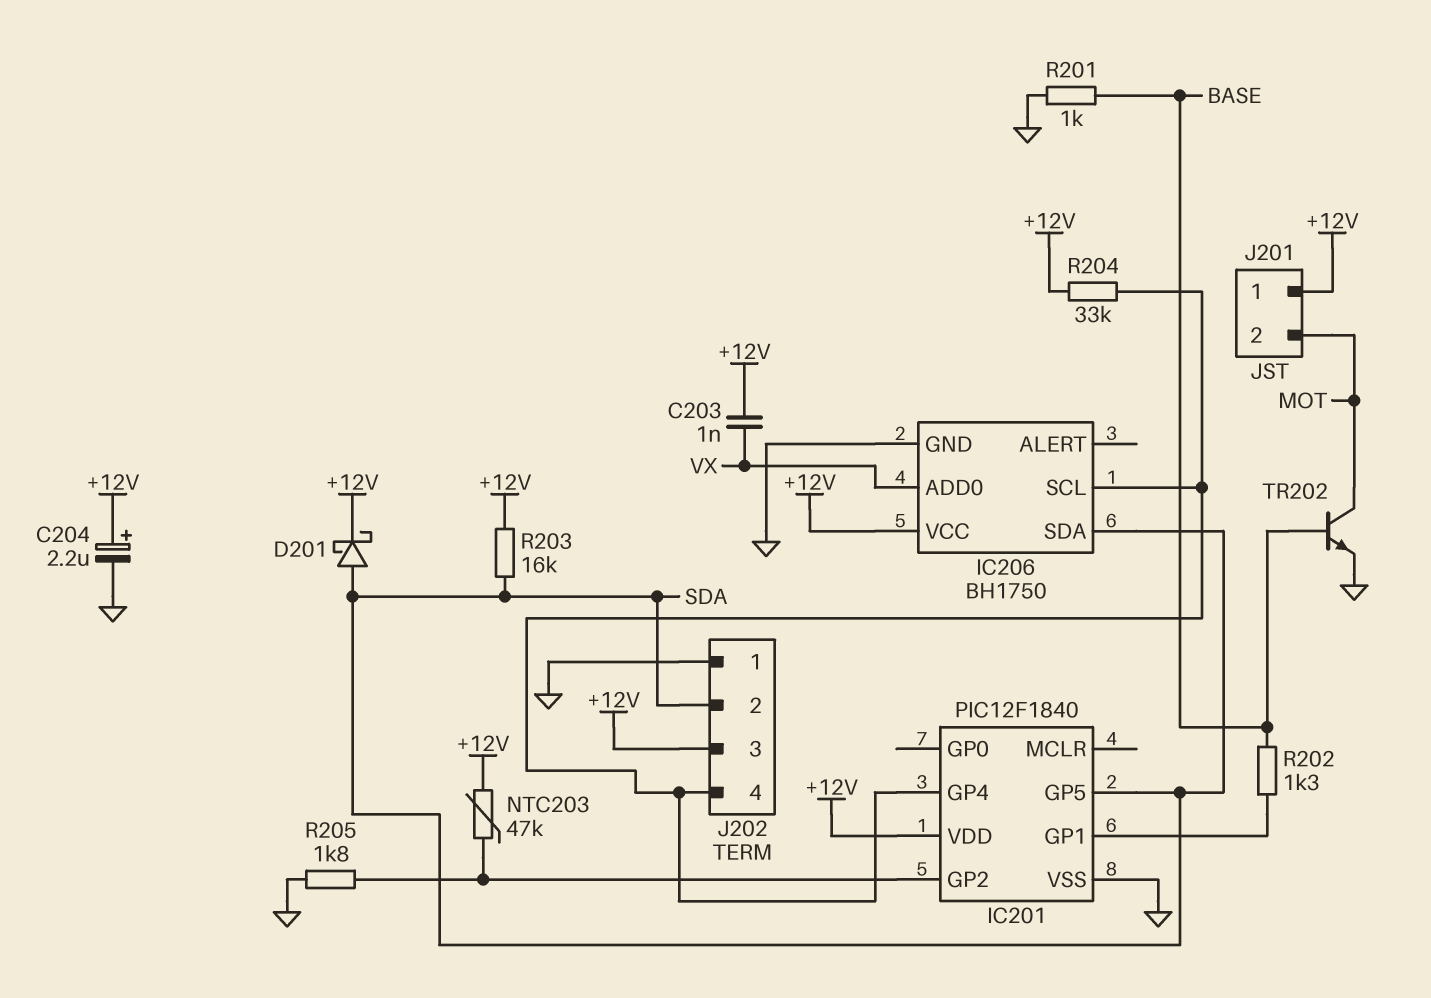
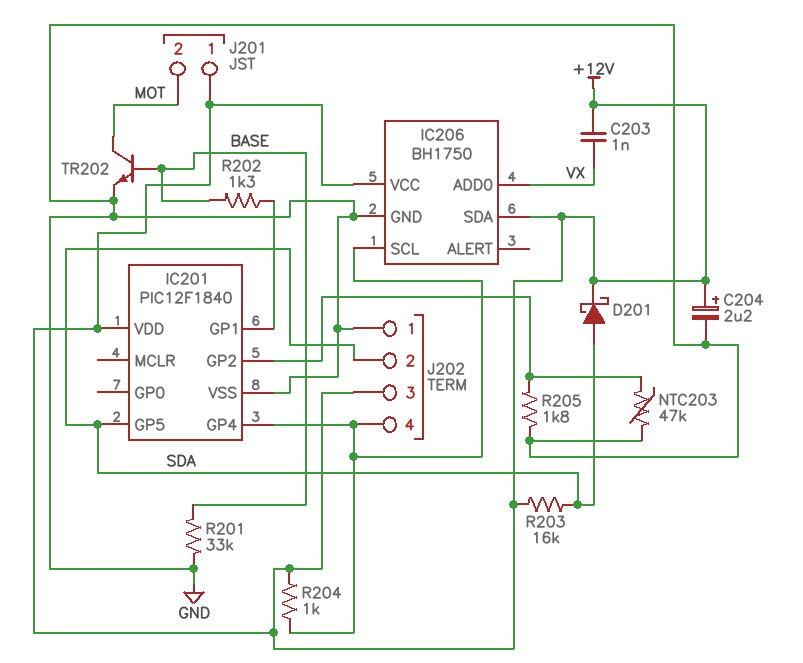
IC206 pin SDA: SDA -> +12V
NTC203: 47k (+12V, IC201/GP2) -> 47k (GND, IC201/GP2)
R201: 1k (BASE, GND) -> 33k (BASE, GND)
R204: 33k (+12V, IC201/GP4) -> 1k (+12V, IC201/GP4)

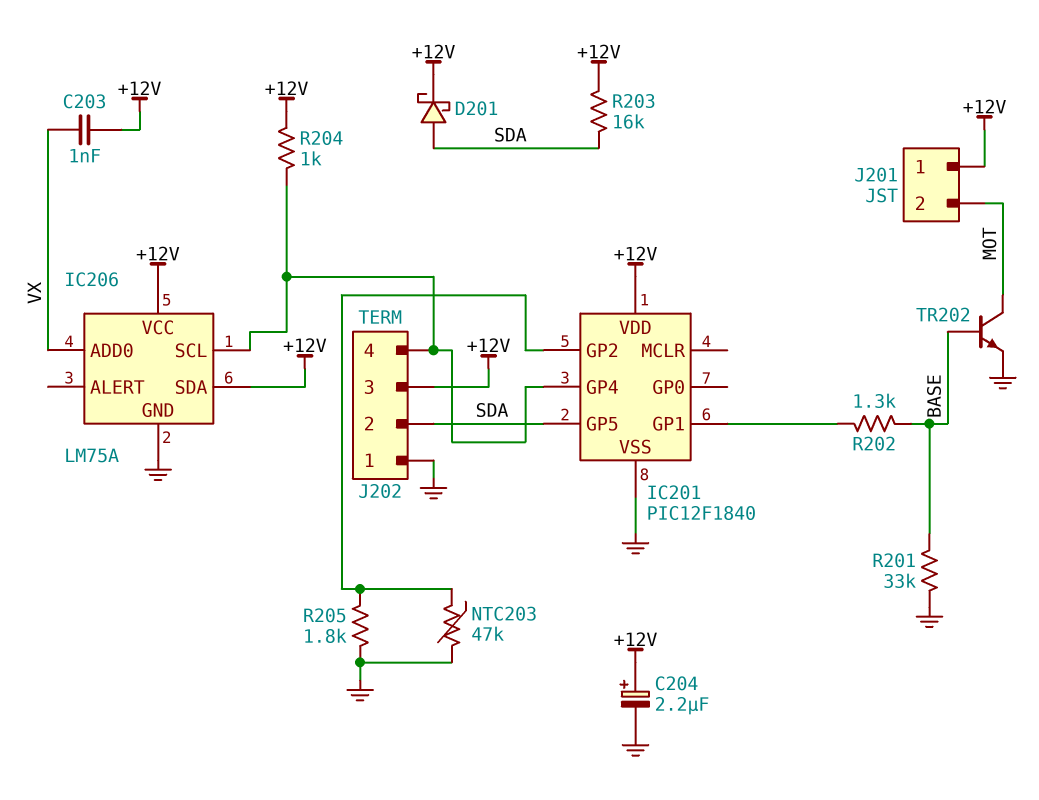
IC206: BH1750 -> LM75A

